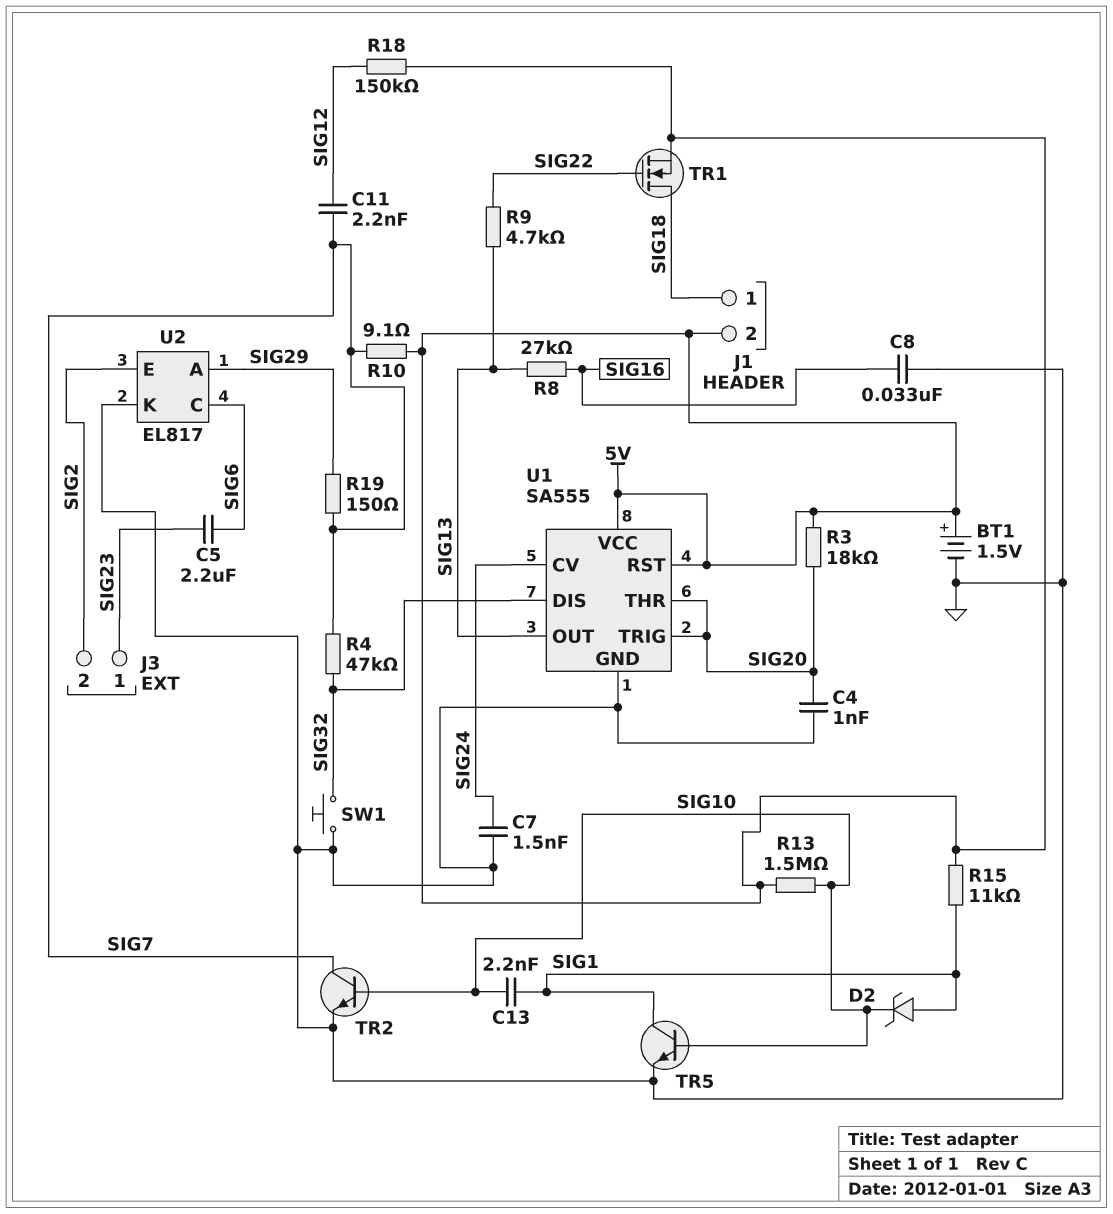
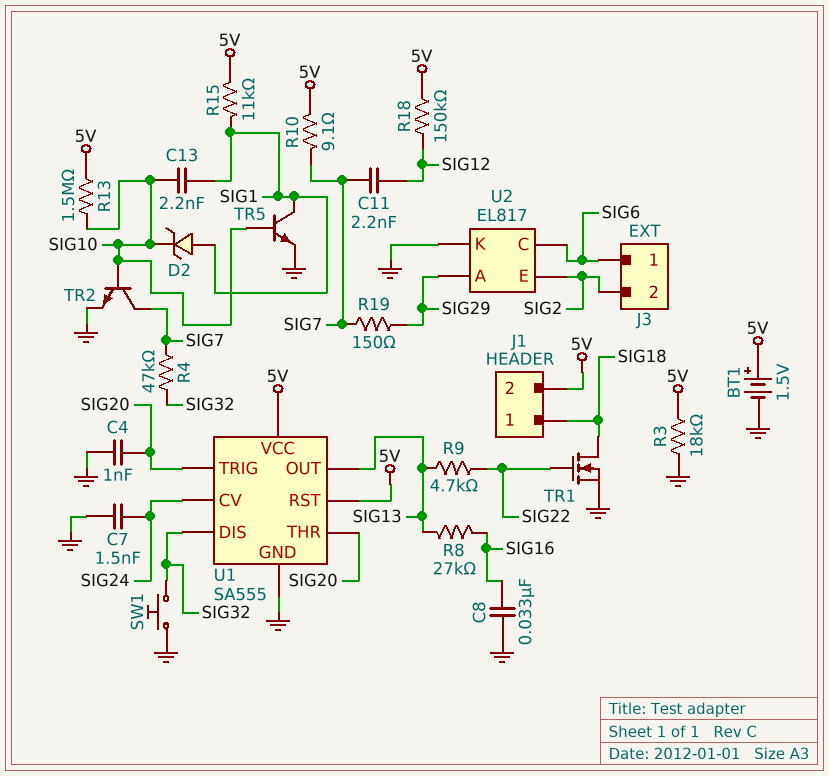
C5: 2.2uF (SIG6, SIG23) -> none
J3 pin 1: SIG23 -> SIG6
R3: 18k (5V, SIG20) -> 18k (5V, GND)
TR1: NMOS (G SIG22, D SIG18, S 5V) -> NMOS (G SIG22, D SIG18, S GND)

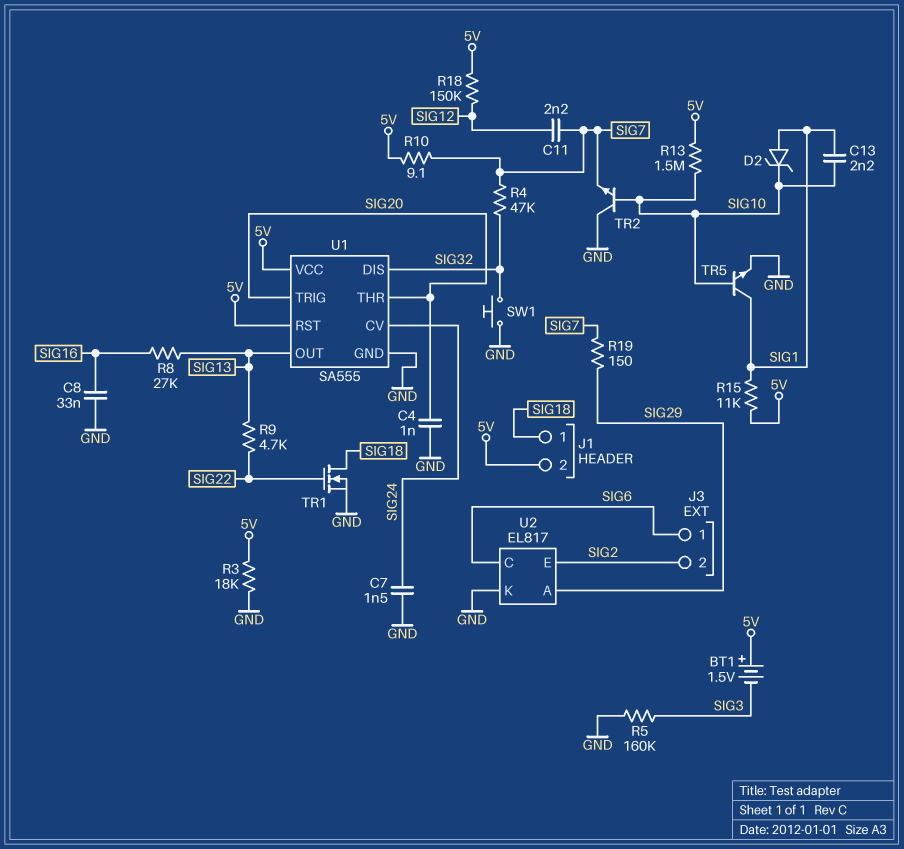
BT1: 1.5V (plus 5V, minus GND) -> 1.5V (plus 5V, minus SIG3)
R5: none -> 160k (GND, SIG3)
TR2: NPN (B SIG10, C SIG7, E GND) -> NPN (B SIG10, C GND, E SIG7)

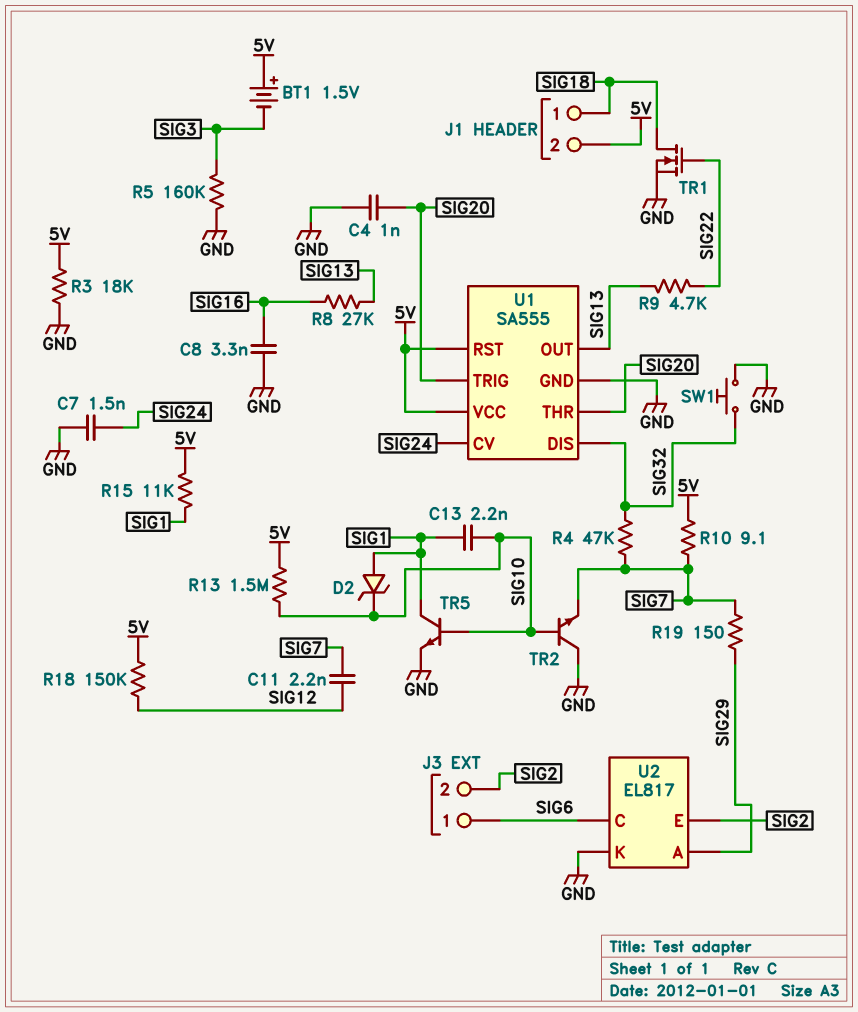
C8: 33nF (GND, SIG16) -> 3.3nF (GND, SIG16)

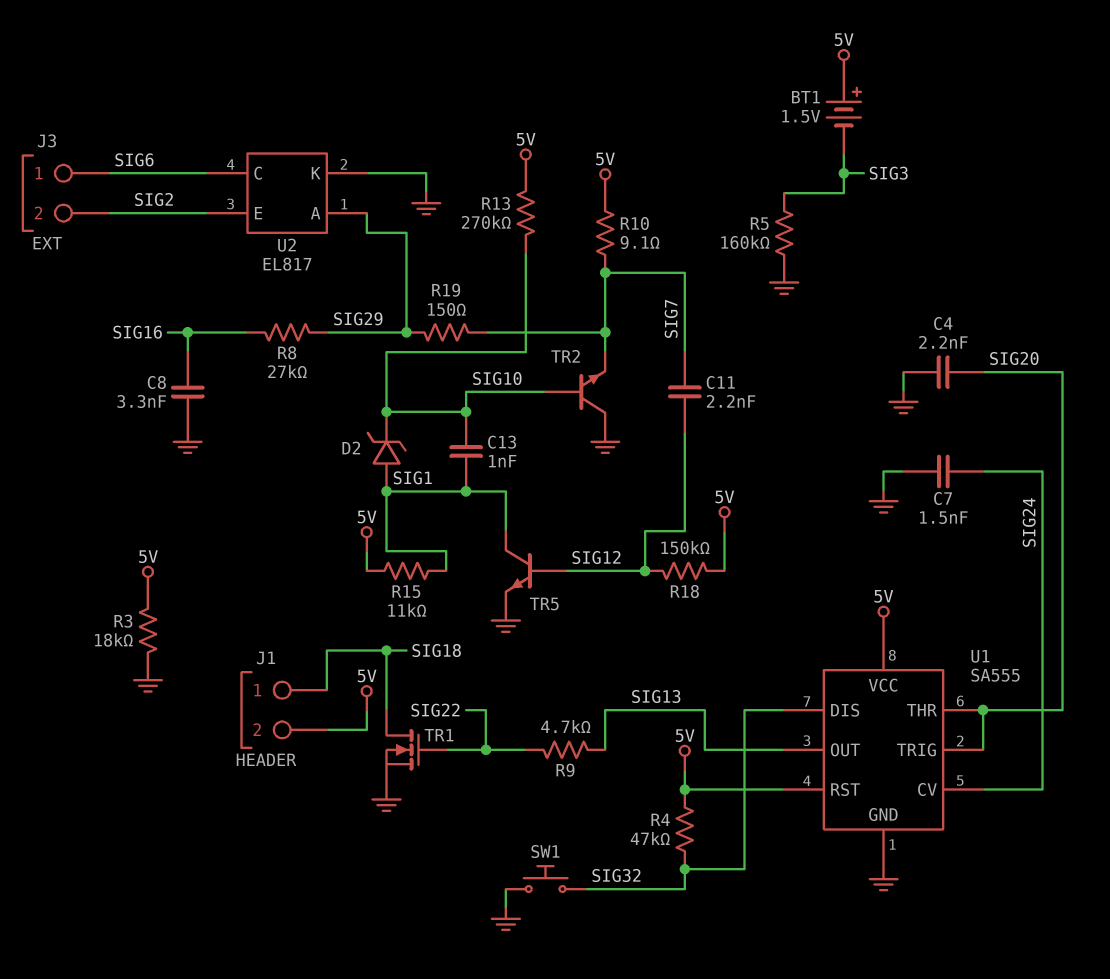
C4: 1nF (GND, SIG20) -> 2.2nF (GND, SIG20)
C13: 2.2nF (SIG1, SIG10) -> 1nF (SIG1, SIG10)
R4: 47k (SIG7, SIG32) -> 47k (5V, SIG32)
R8: 27k (SIG13, SIG16) -> 27k (SIG16, SIG29)
R13: 1.5M (5V, SIG10) -> 270k (5V, SIG10)
TR5: NPN (B SIG10, C SIG1, E GND) -> NPN (B SIG12, C SIG1, E GND)

